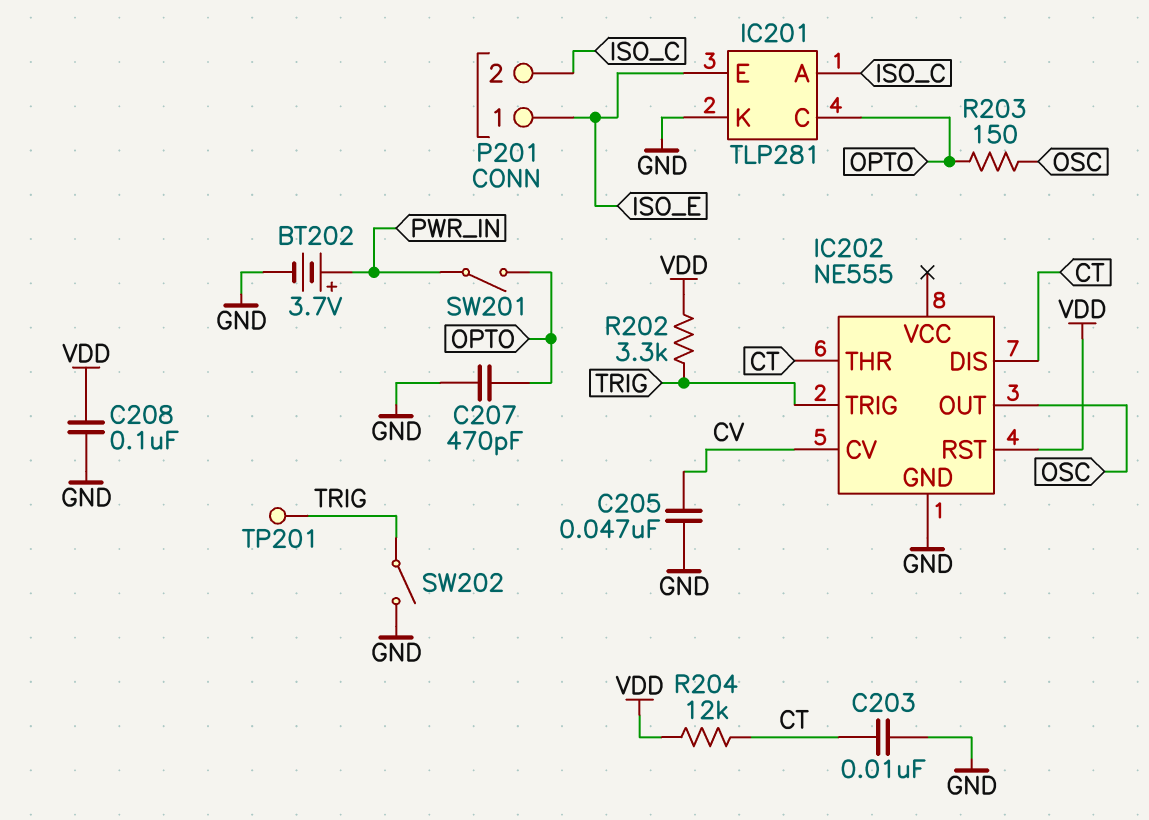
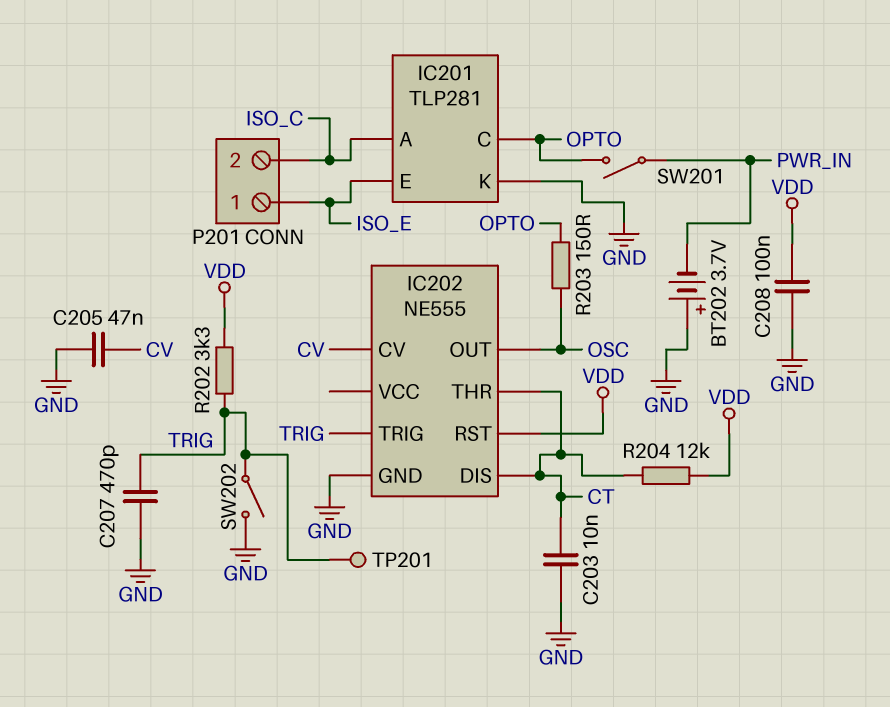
BT202: 3.7V (plus PWR_IN, minus GND) -> 3.7V (plus GND, minus PWR_IN)
C207: 470pF (GND, OPTO) -> 470pF (GND, TRIG)

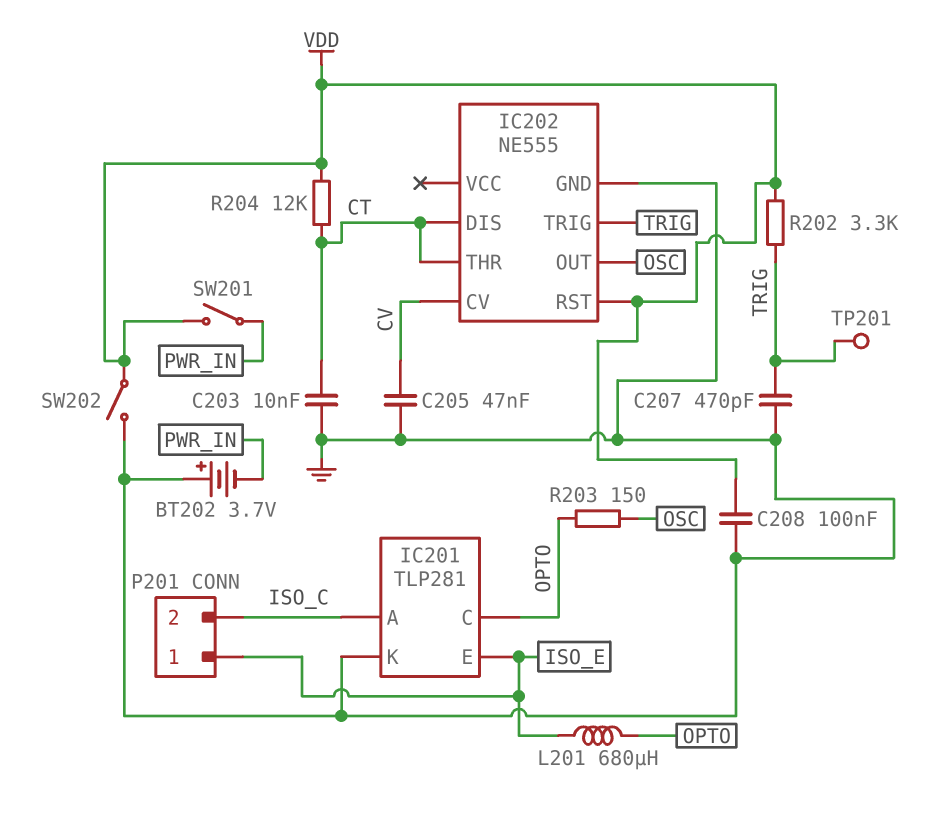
L201: none -> 680uH (ISO_E, OPTO)
SW201: switch (OPTO, PWR_IN) -> switch (PWR_IN, VDD)
SW202: switch (GND, TRIG) -> switch (GND, VDD)

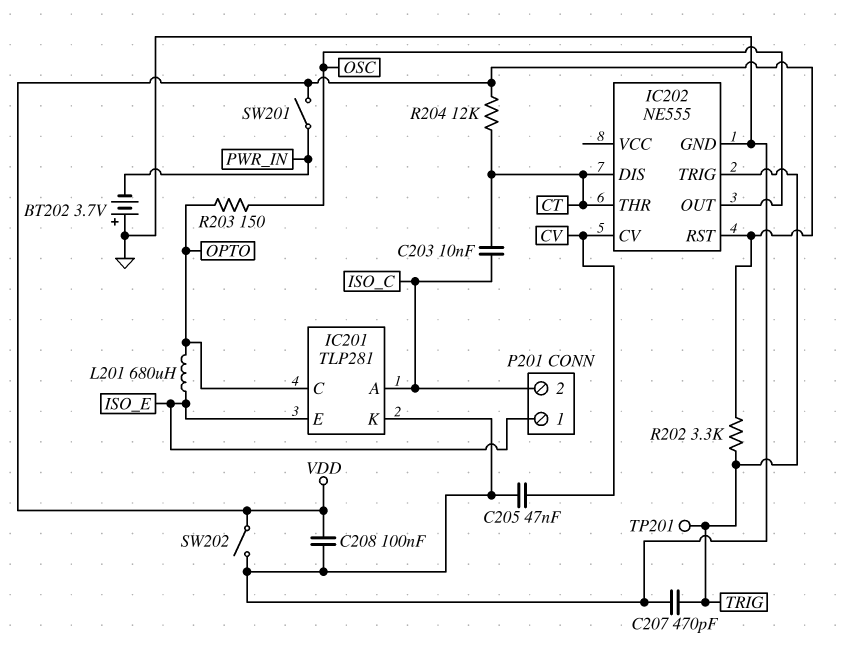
C203: 10nF (CT, GND) -> 10nF (CT, ISO_C)

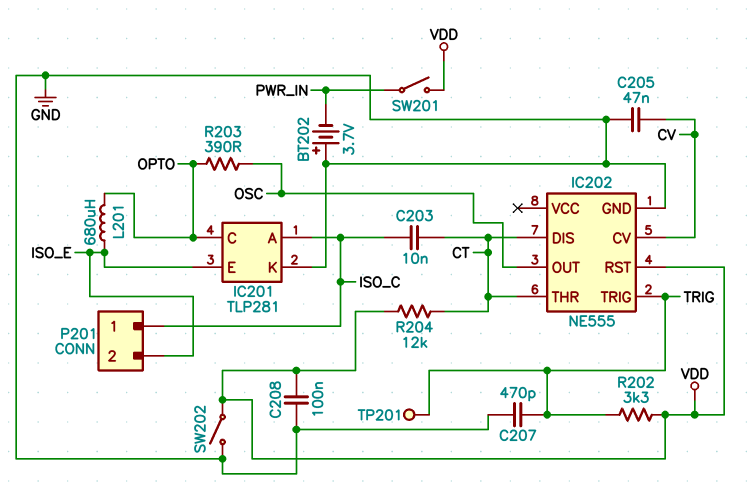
P201 pin 1: ISO_E -> ISO_C
P201 pin 2: ISO_C -> ISO_E
R203: 150 (OPTO, OSC) -> 390 (OPTO, OSC)

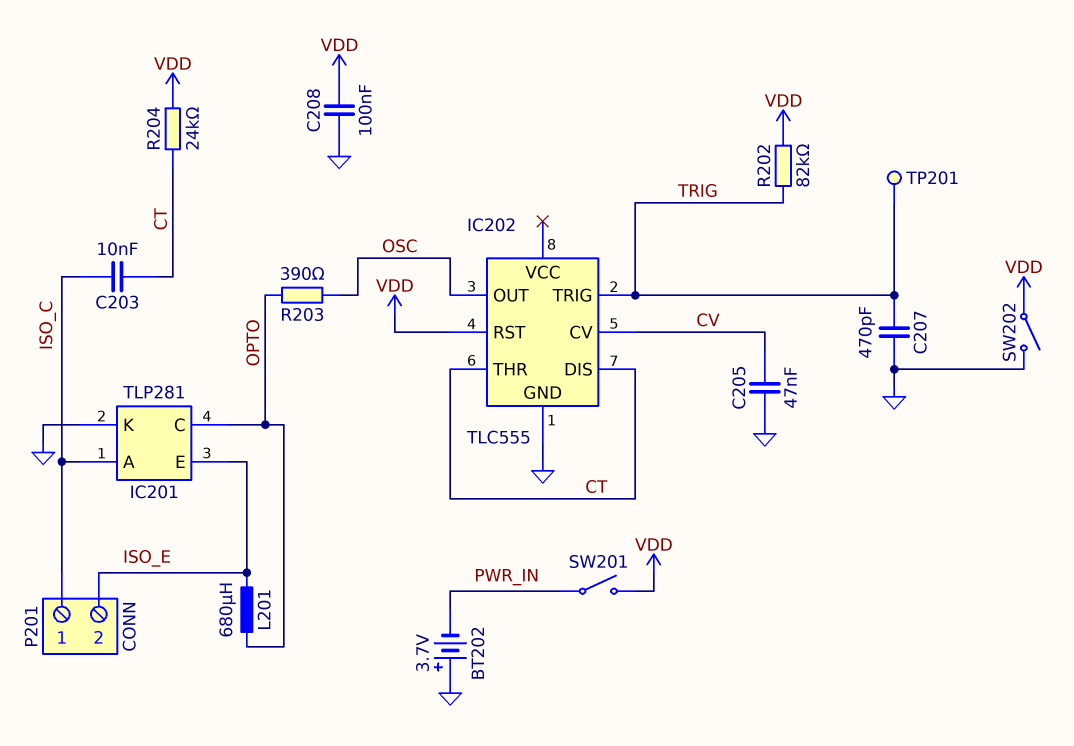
IC202: NE555 -> TLC555
R202: 3.3k (TRIG, VDD) -> 82k (TRIG, VDD)
R204: 12k (CT, VDD) -> 24k (CT, VDD)

